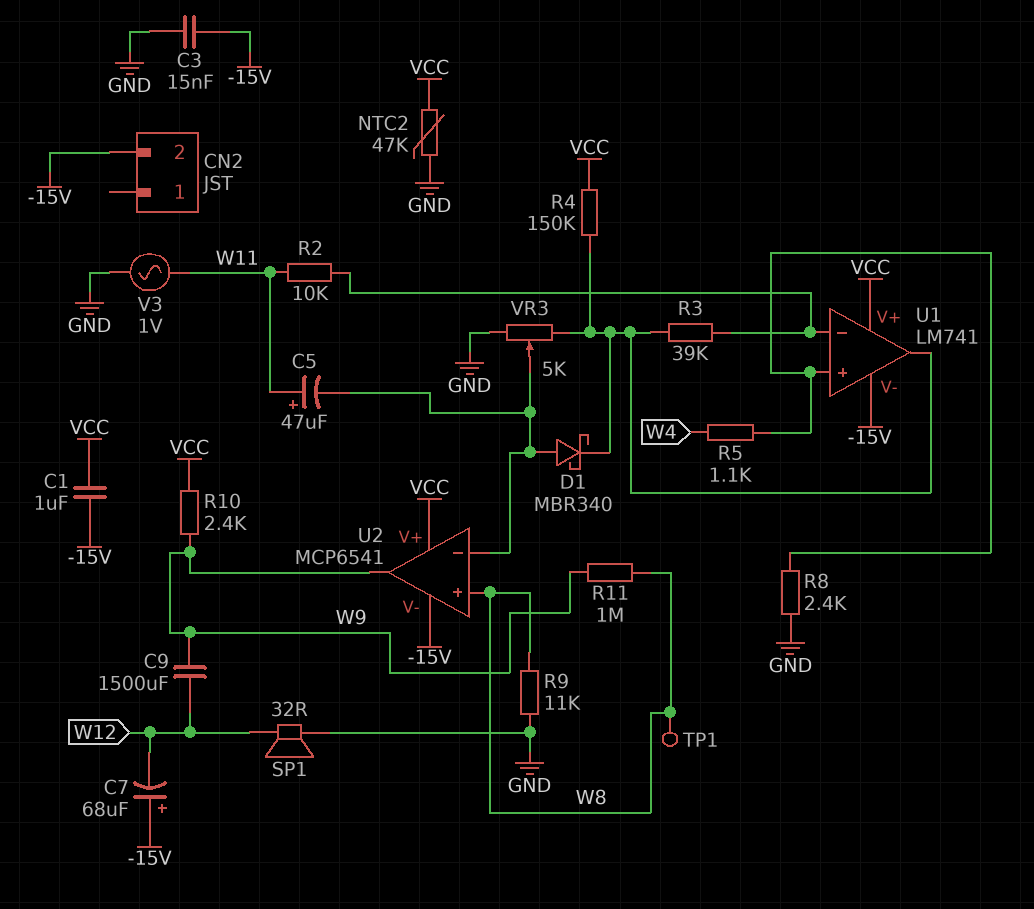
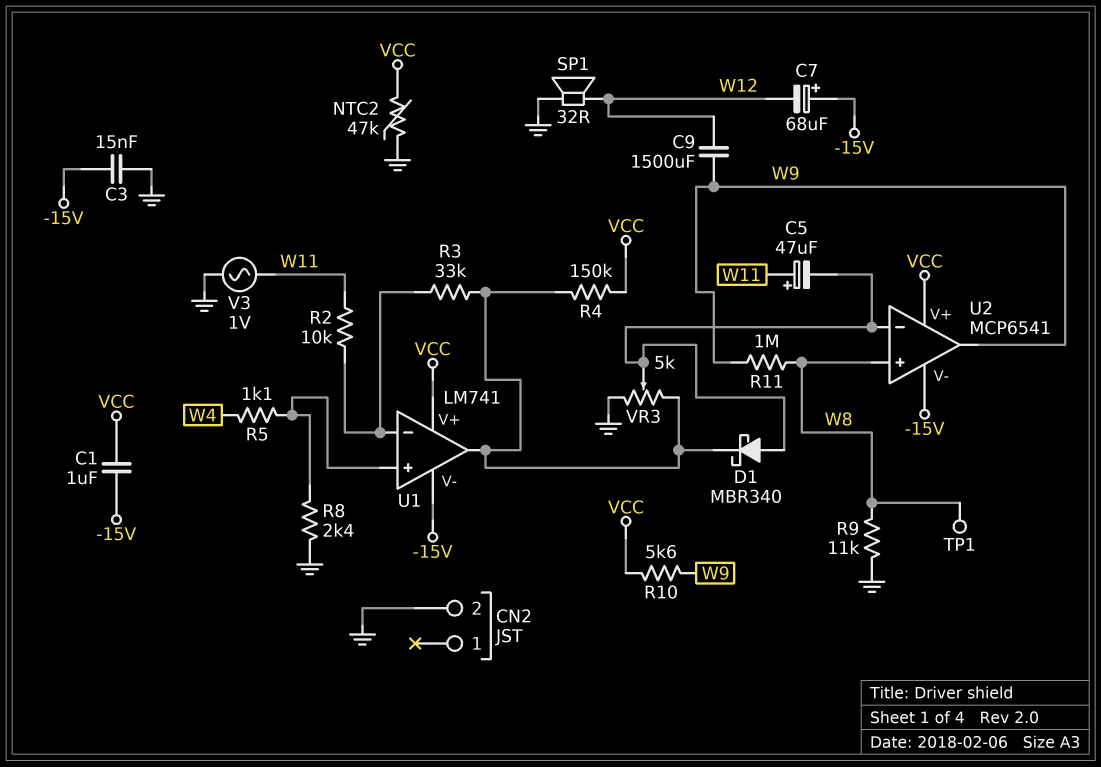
CN2 pin 2: -15V -> GND
R3: 39k (U1/in-, U1/out) -> 33k (U1/in-, U1/out)
R10: 2.4k (VCC, W9) -> 5.6k (VCC, W9)

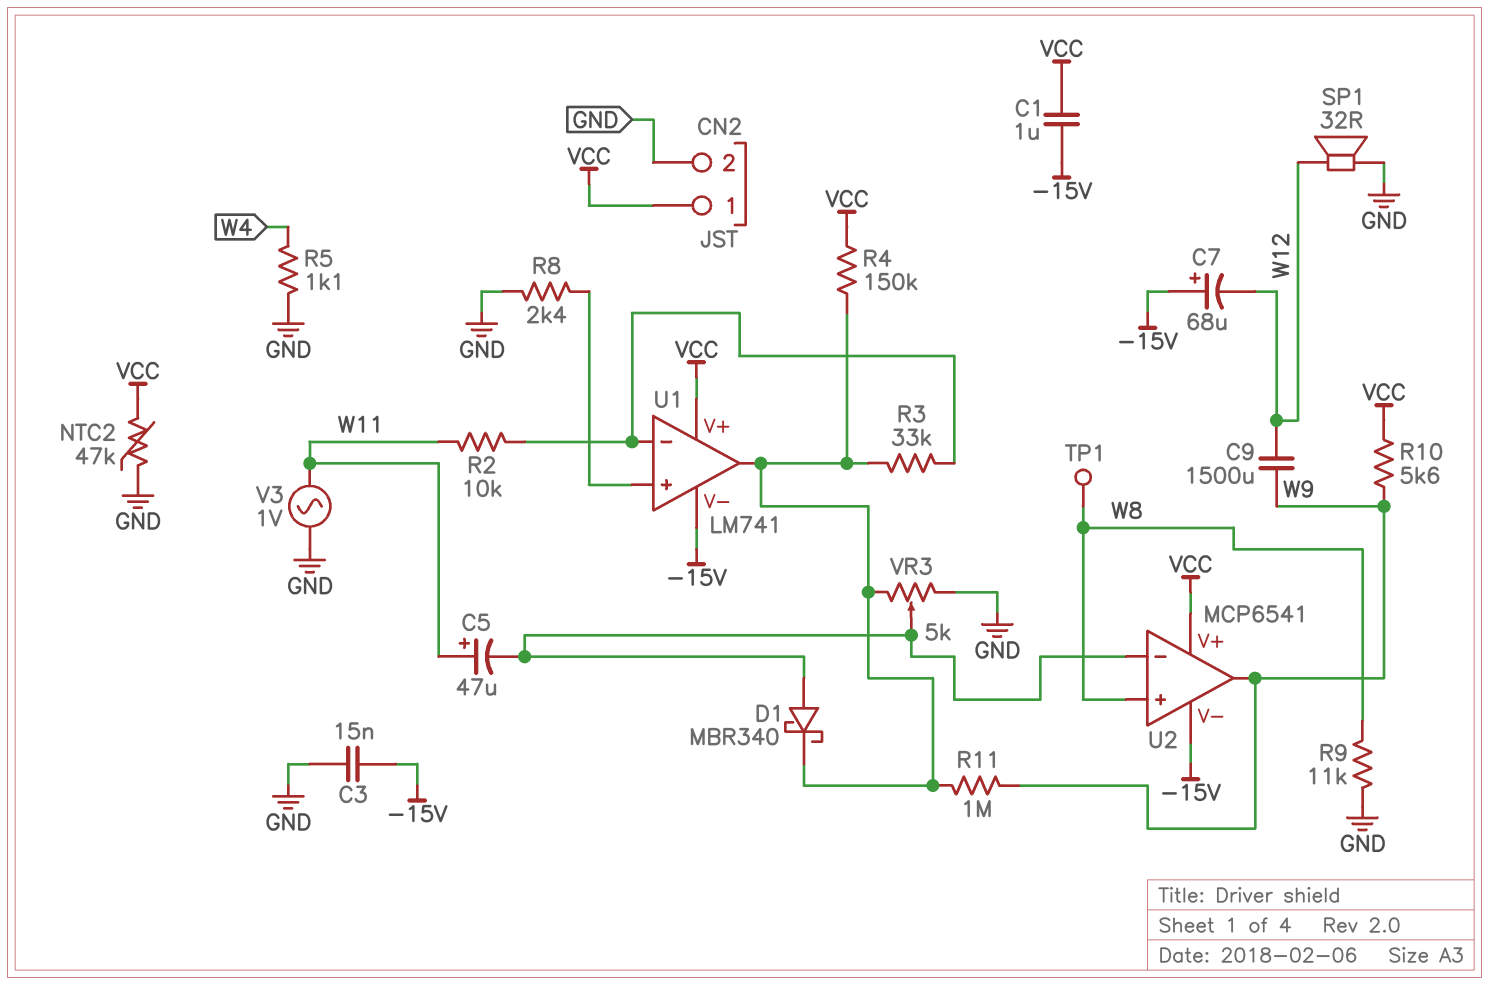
CN2 pin 1: none -> VCC
R5: 1.1k (U1/in+, W4) -> 1.1k (GND, W4)
R11: 1M (W8, W9) -> 1M (U1/out, W9)

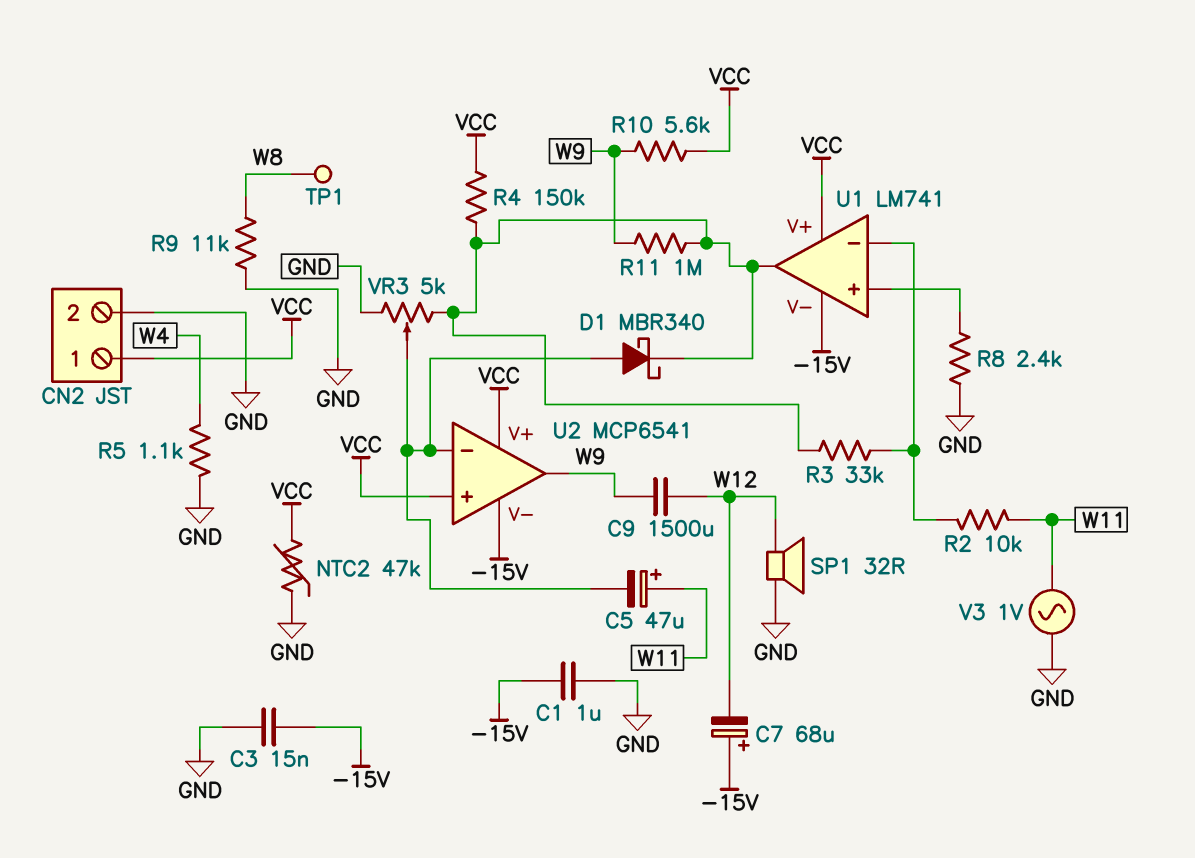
C1: 1uF (-15V, VCC) -> 1uF (-15V, GND)
U2 pin in+: W8 -> VCC

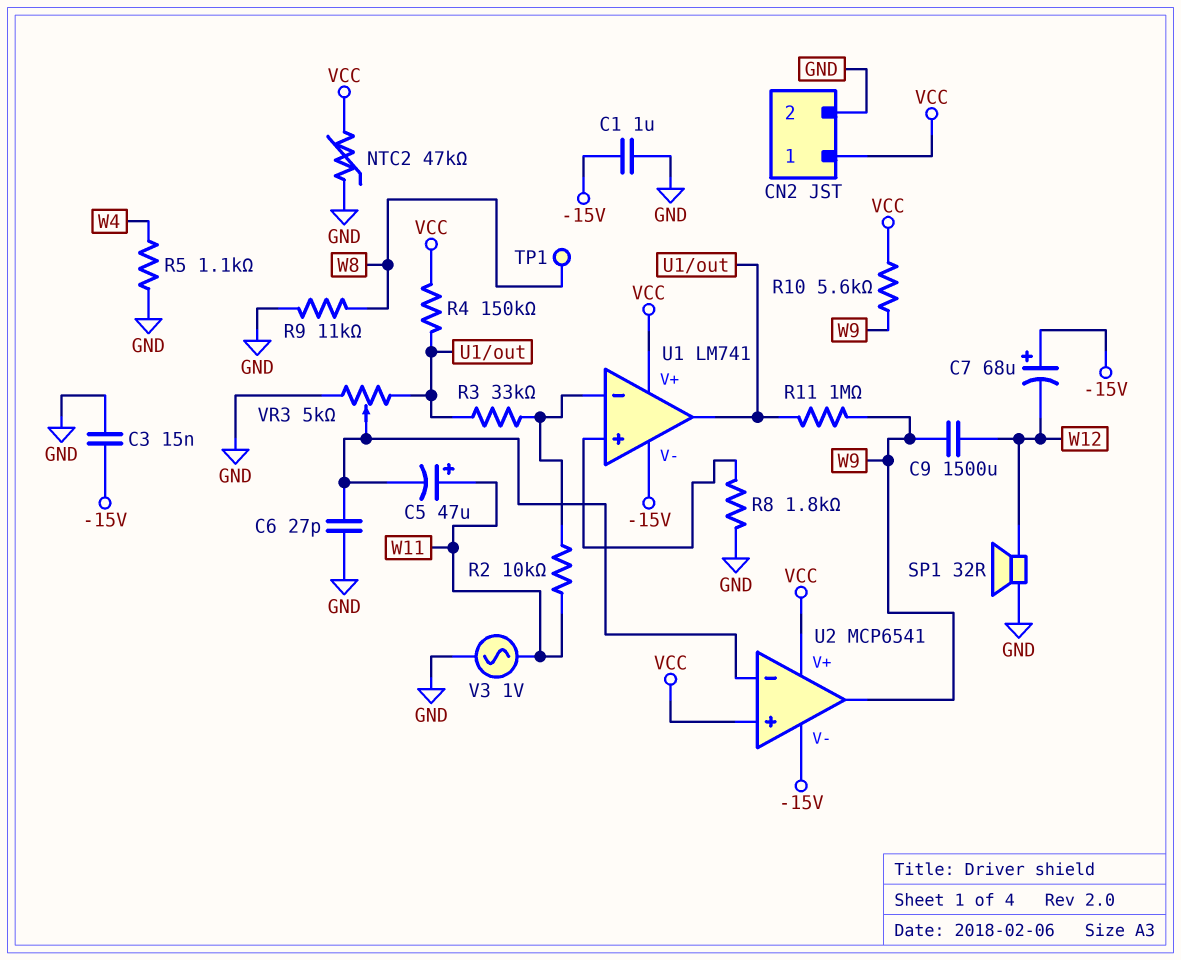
C6: none -> 27pF (GND, U2/in-)
D1: schottky MBR340 (A U2/in-, K U1/out) -> none
R8: 2.4k (GND, U1/in+) -> 1.8k (GND, U1/in+)

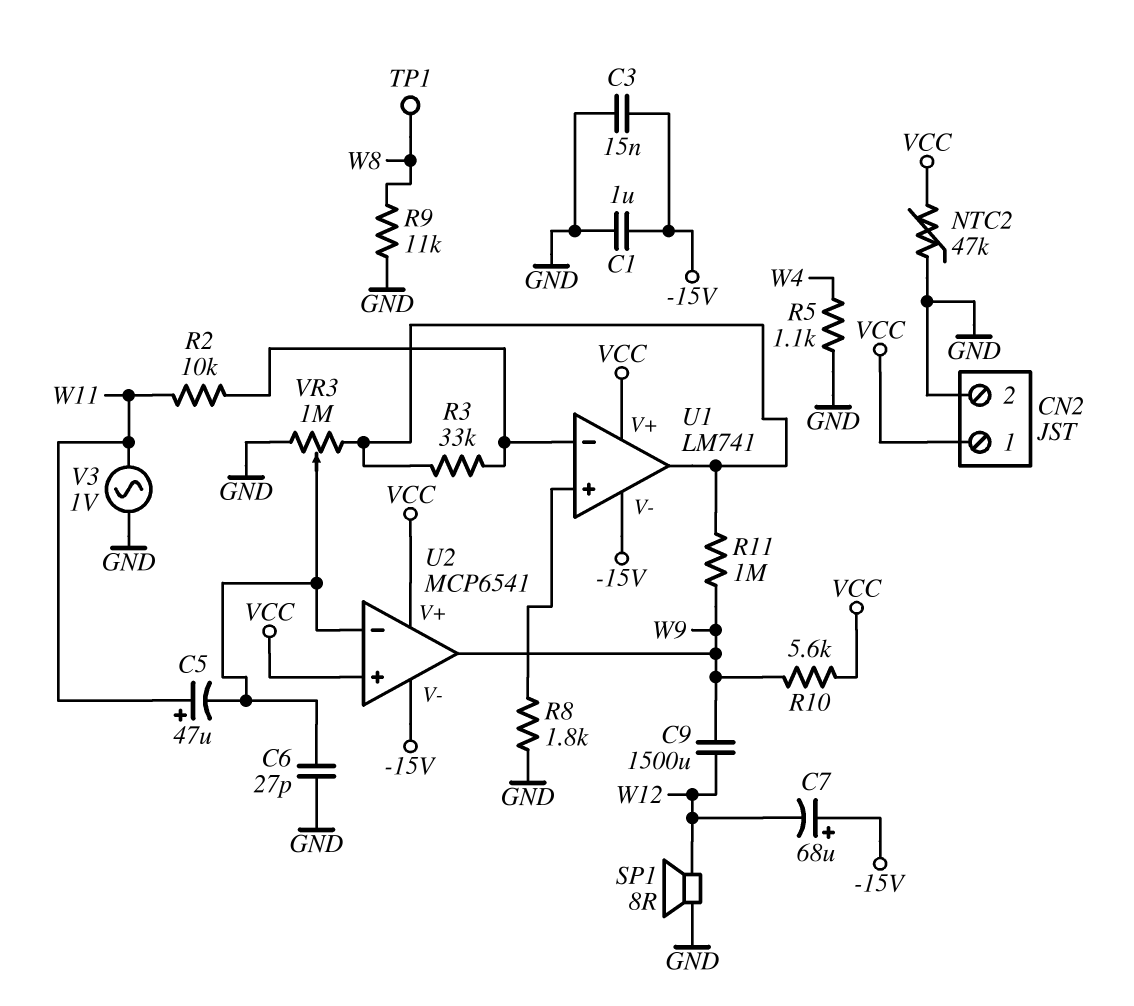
R4: 150k (U1/out, VCC) -> none
SP1: speaker 32R (GND, W12) -> speaker 8R (GND, W12)
VR3: 5k (GND, U1/out, wiper U2/in-) -> 1M (GND, U1/out, wiper U2/in-)

